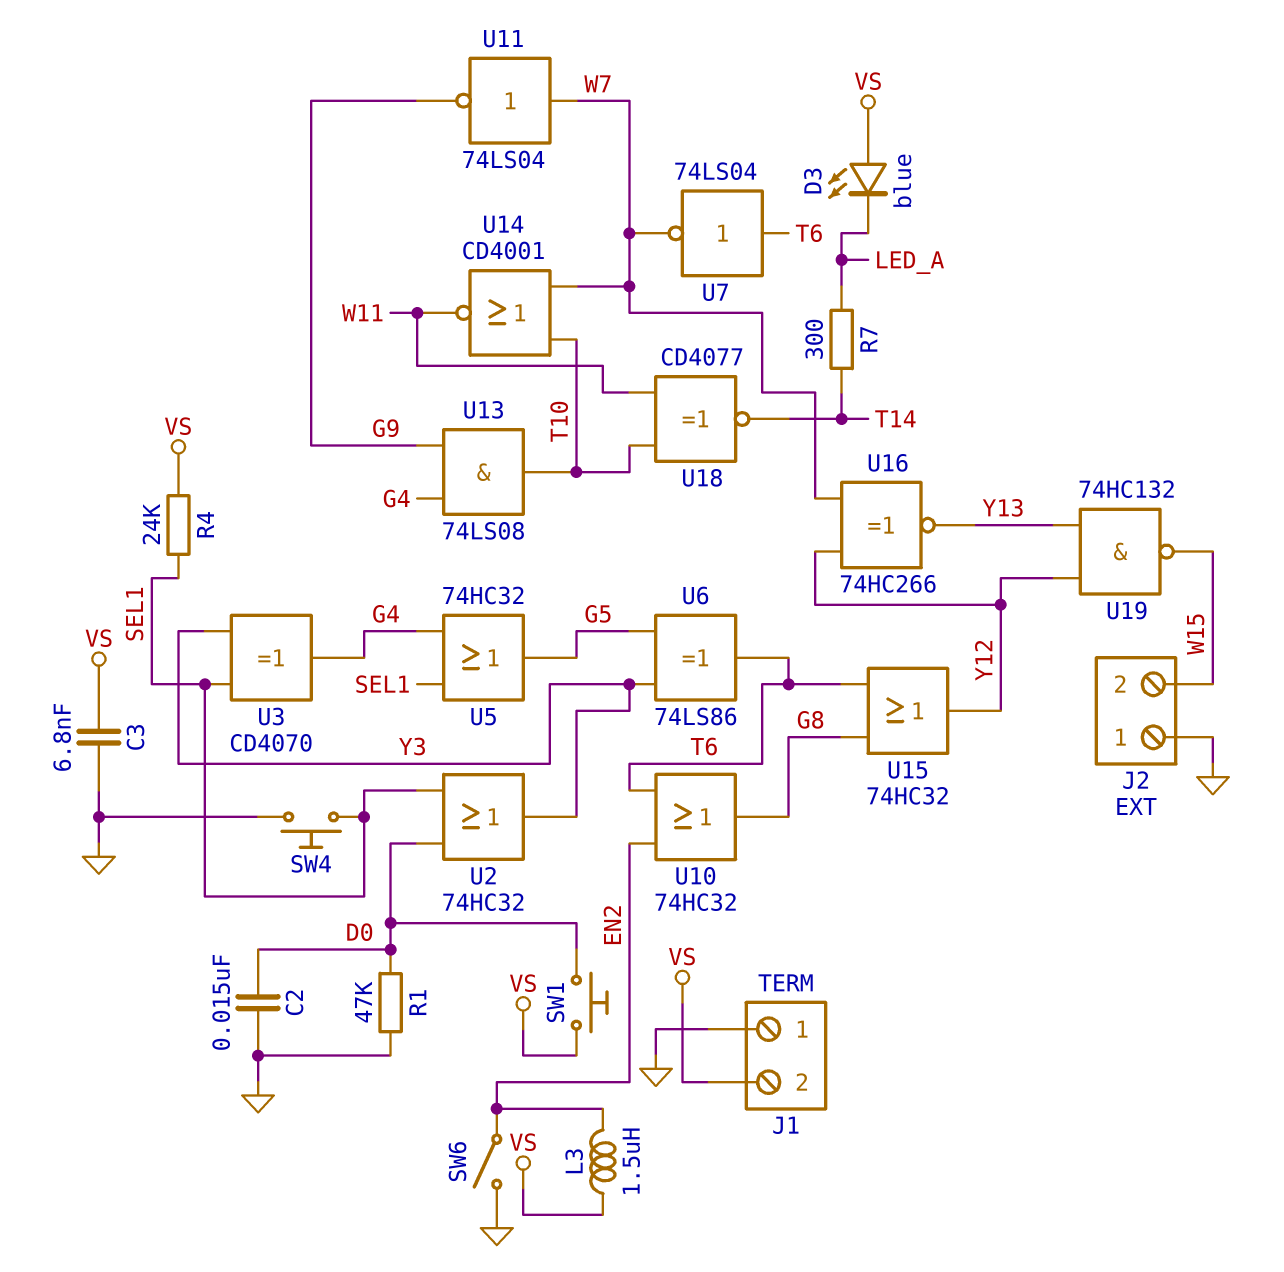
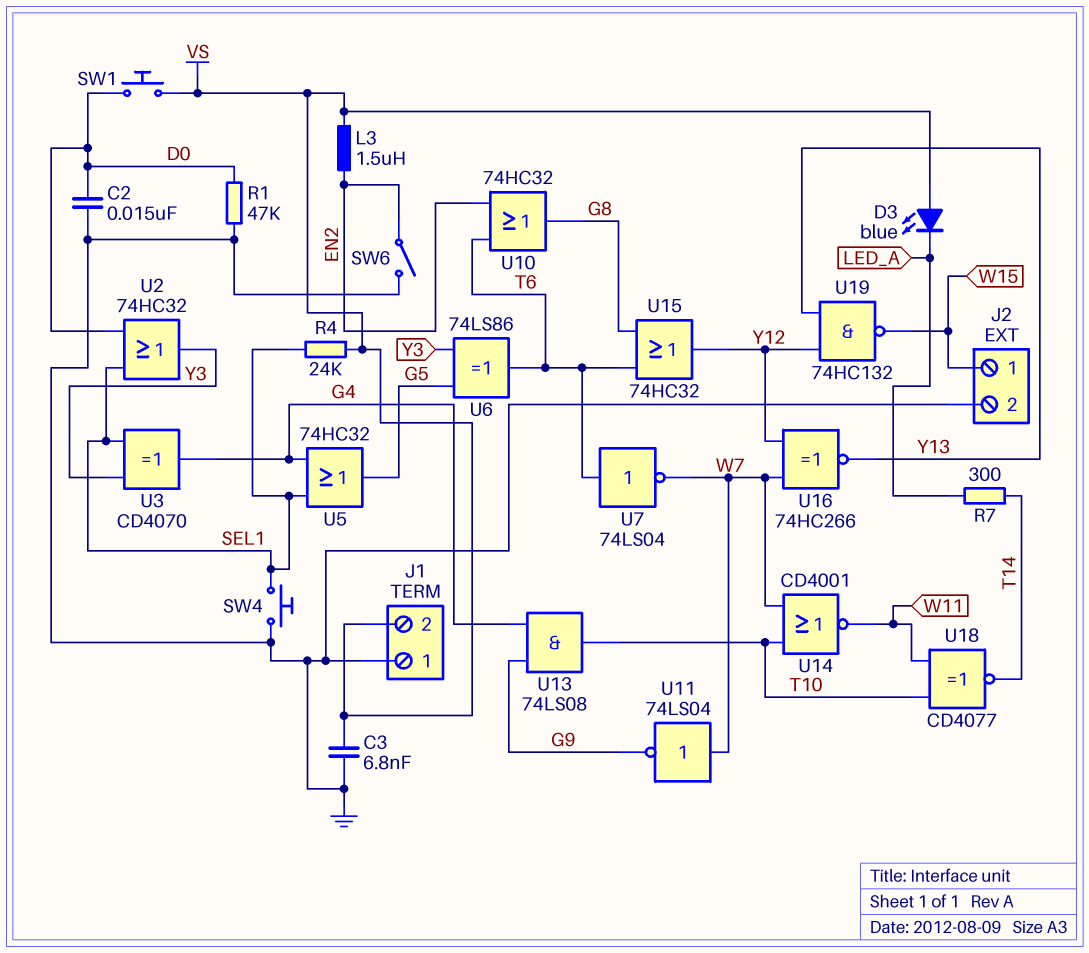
J2 pin 1: GND -> W15
J2 pin 2: W15 -> GND

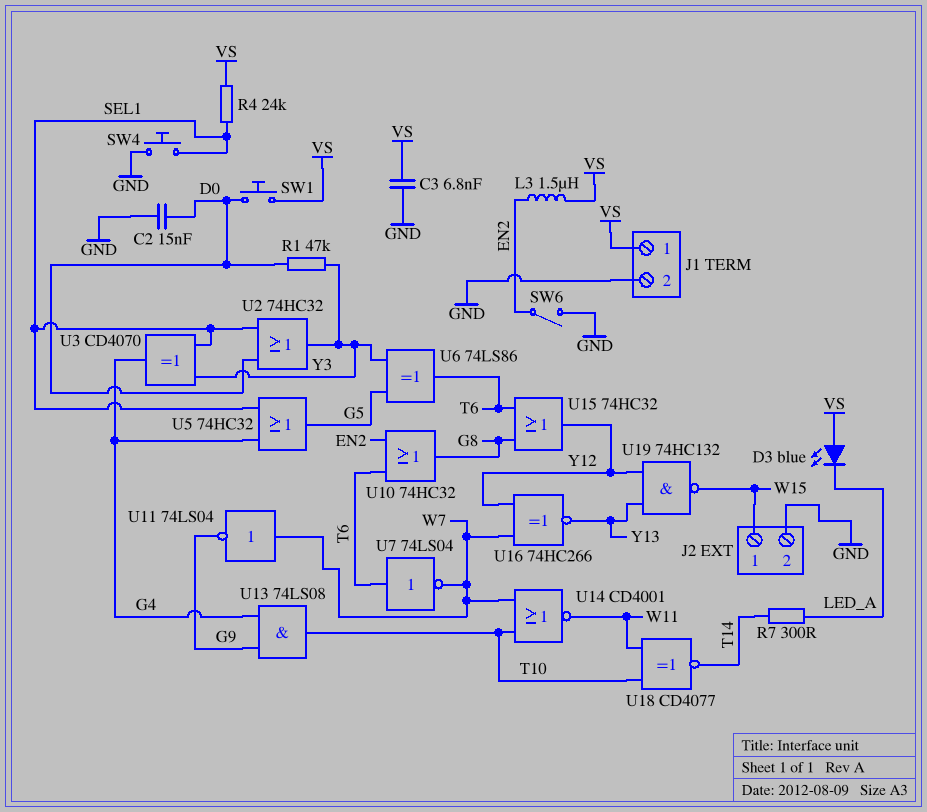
J1 pin 1: GND -> VS
J1 pin 2: VS -> GND
R1: 47k (D0, GND) -> 47k (D0, Y3)

